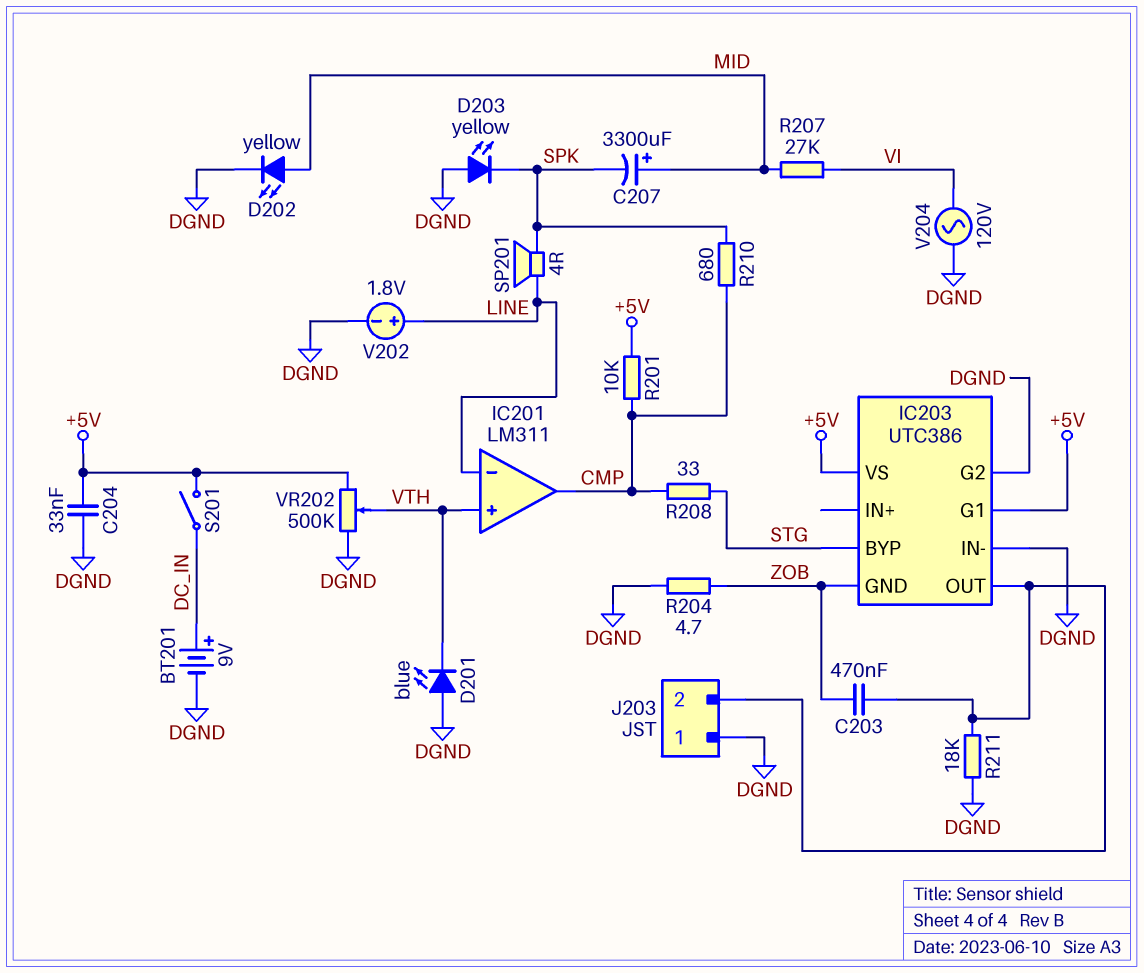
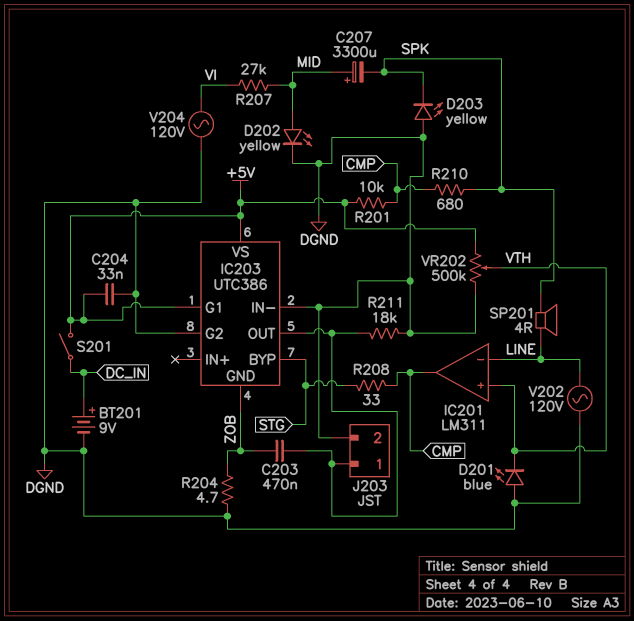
J203 pin 1: DGND -> IC203/OUT
J203 pin 2: IC203/OUT -> DGND
V202: 1.8V (plus LINE, minus DGND) -> AC 120V (DGND, LINE)

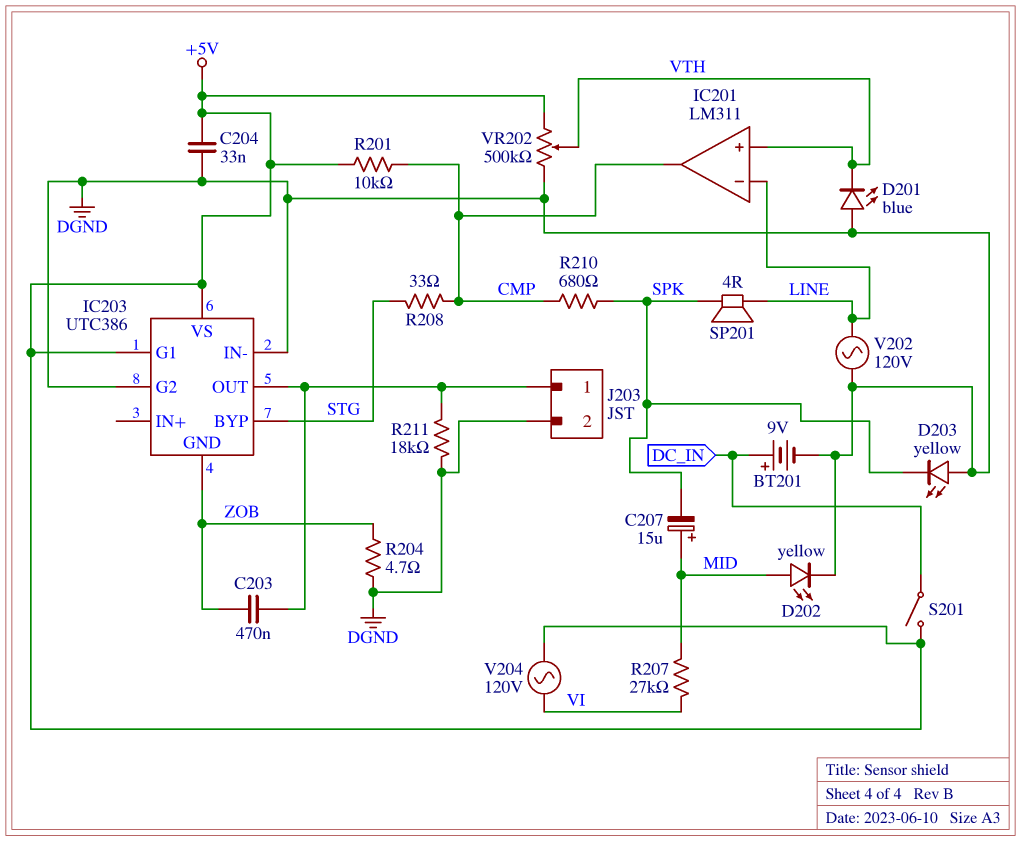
C207: 3300uF (plus MID, minus SPK) -> 15uF (plus MID, minus SPK)
V204: AC 120V (DGND, VI) -> AC 120V (+5V, VI)

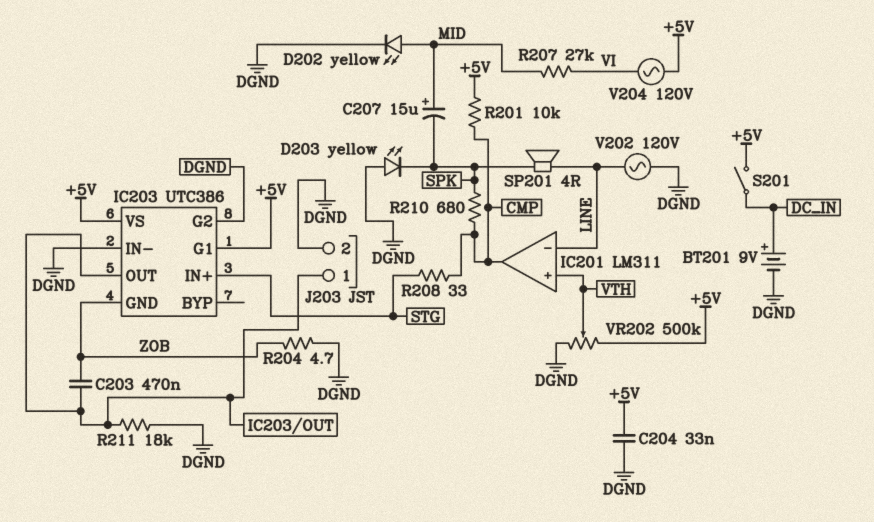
D201: LED blue (A DGND, K VTH) -> none
IC203 pin BYP: STG -> none
IC203 pin IN+: none -> STG

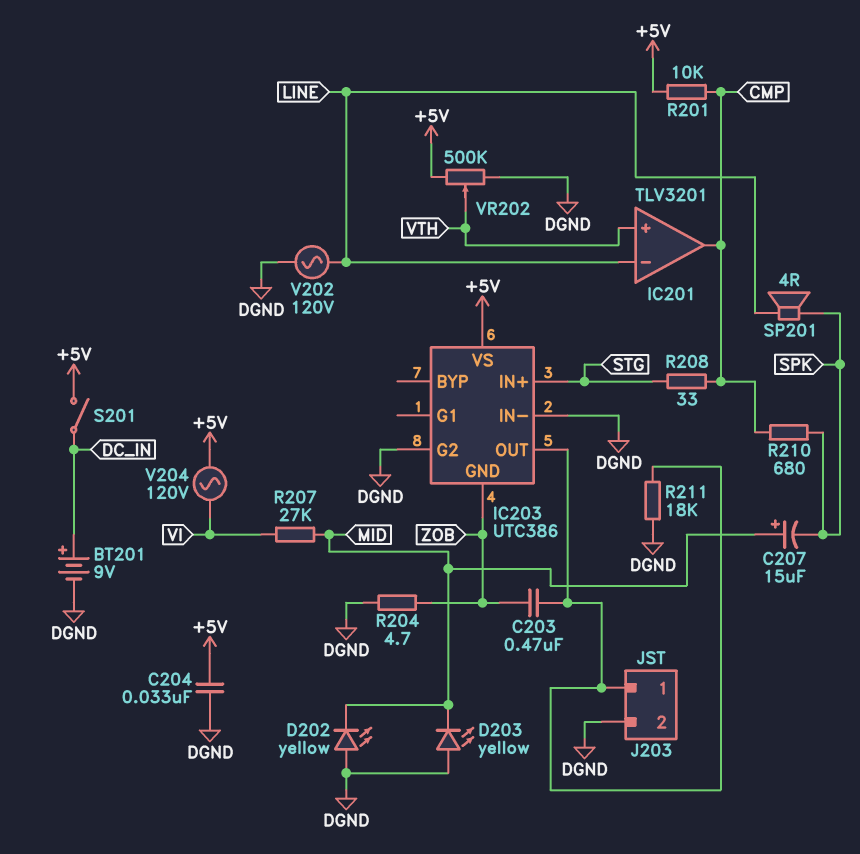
D202: LED yellow (A MID, K DGND) -> LED yellow (A DGND, K MID)
D203: LED yellow (A DGND, K SPK) -> LED yellow (A DGND, K MID)
IC201: LM311 -> TLV3201
IC203 pin G1: +5V -> none

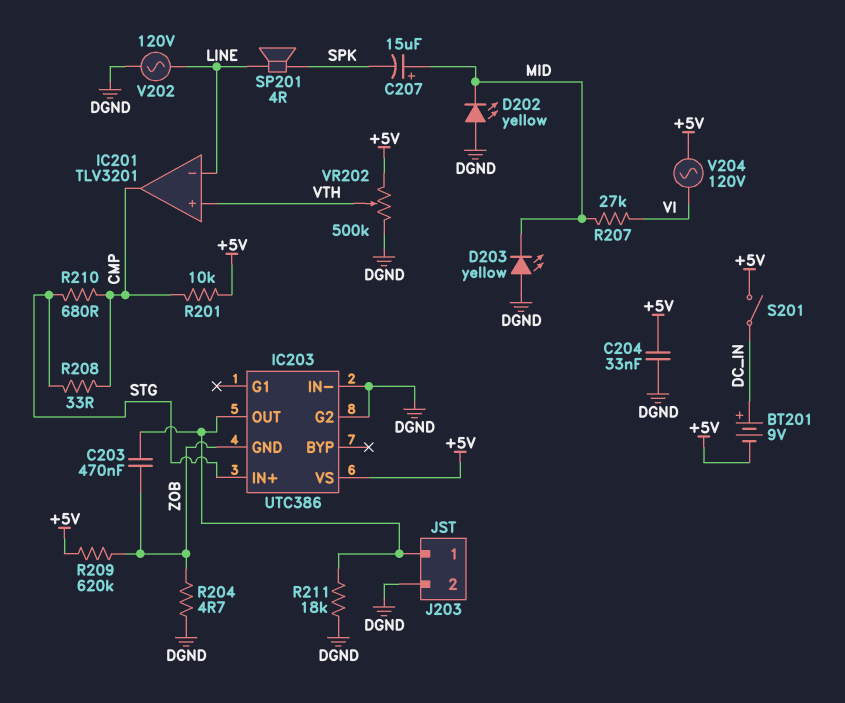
BT201: 9V (plus DC_IN, minus DGND) -> 9V (plus DC_IN, minus +5V)
R209: none -> 620k (+5V, ZOB)
R210: 680 (CMP, SPK) -> 680 (CMP, STG)

